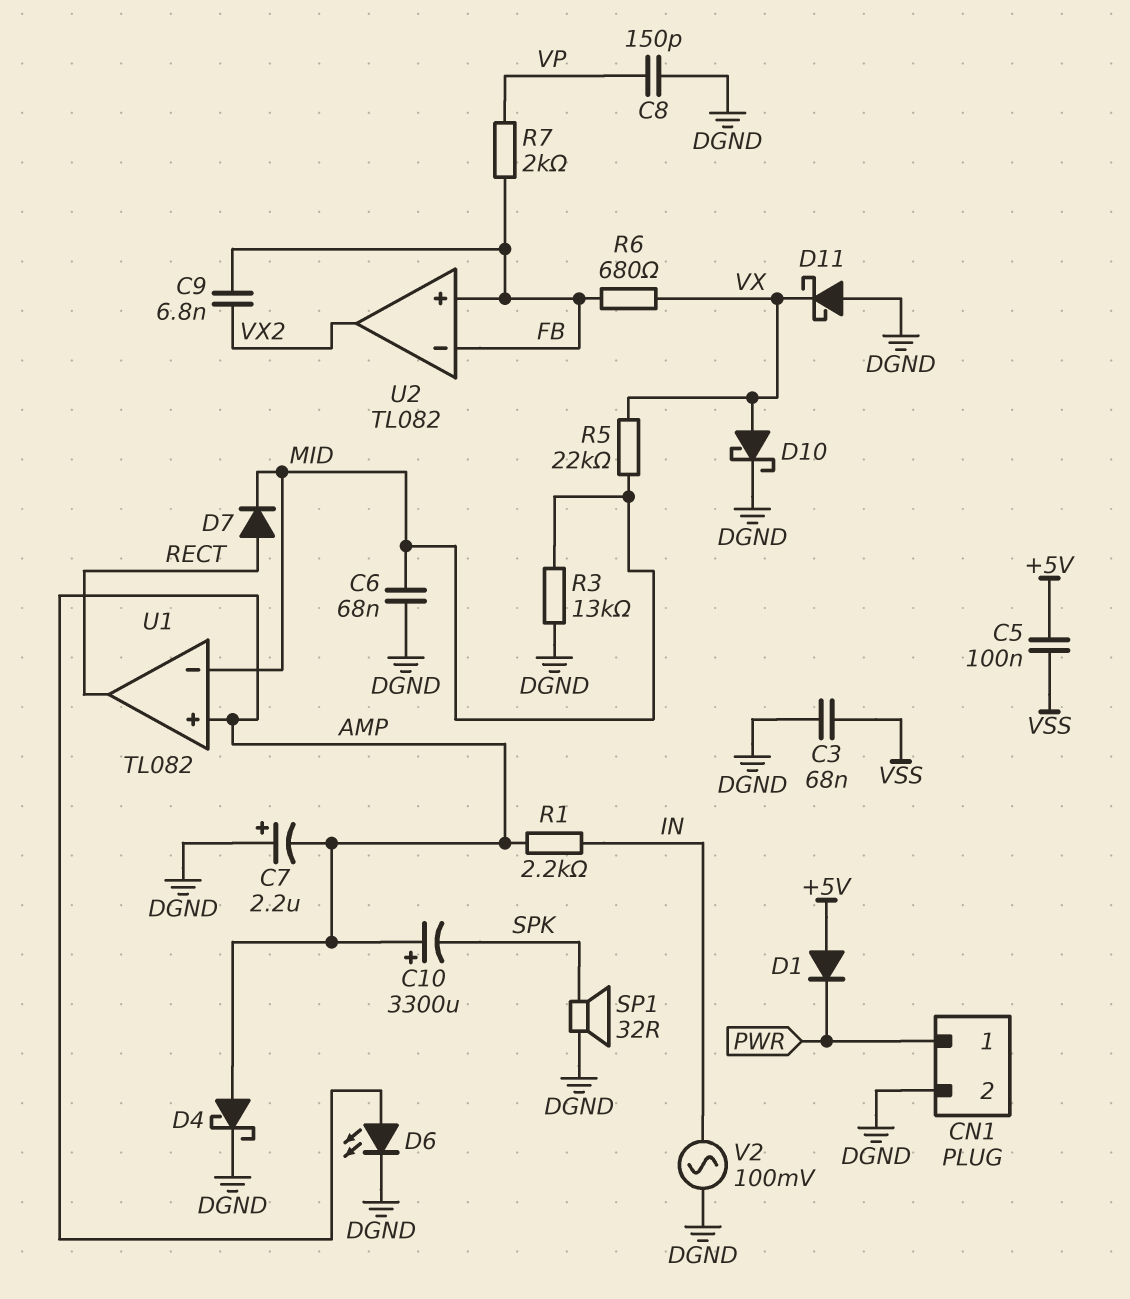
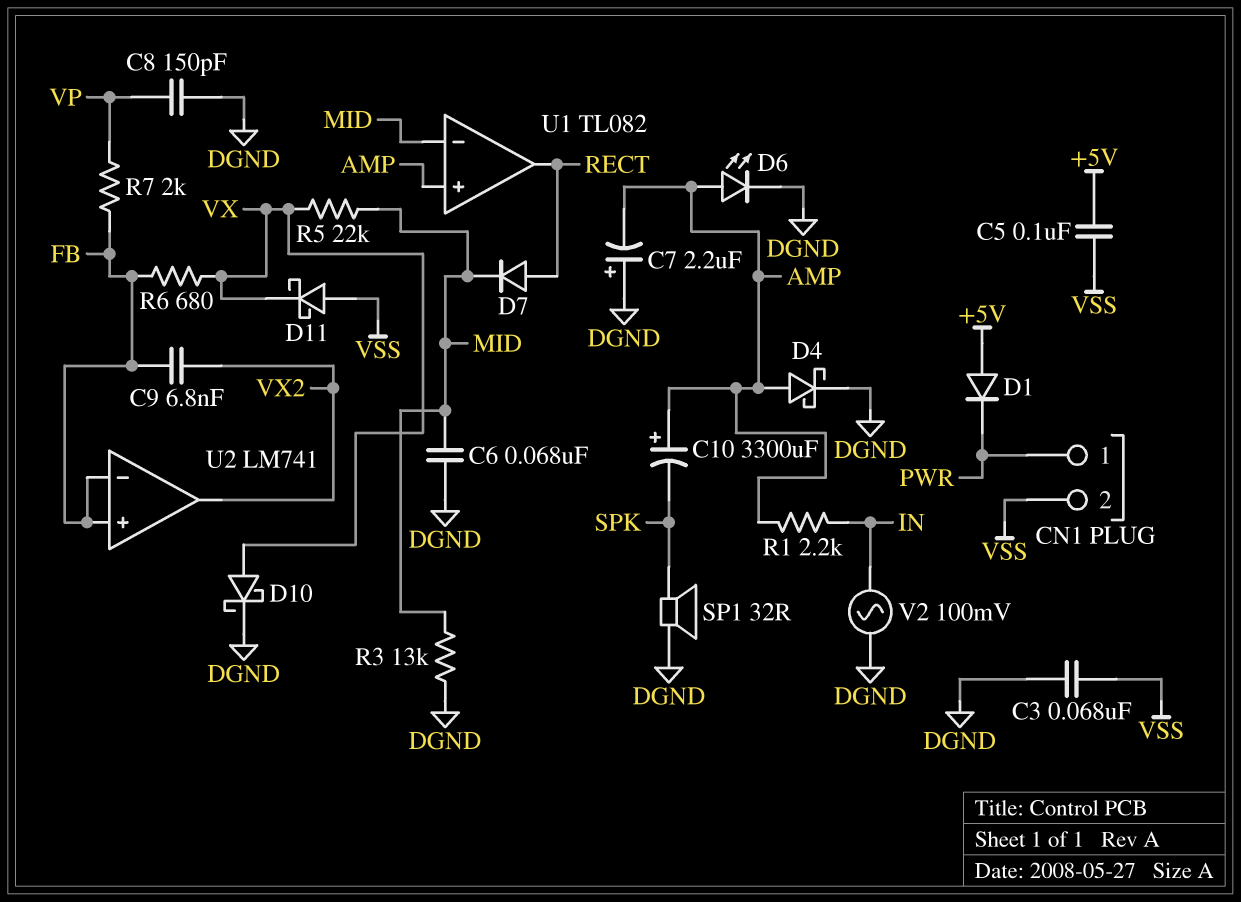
CN1 pin 2: DGND -> VSS
D11: schottky (A DGND, K VX) -> schottky (A VSS, K VX)
U2: TL082 -> LM741

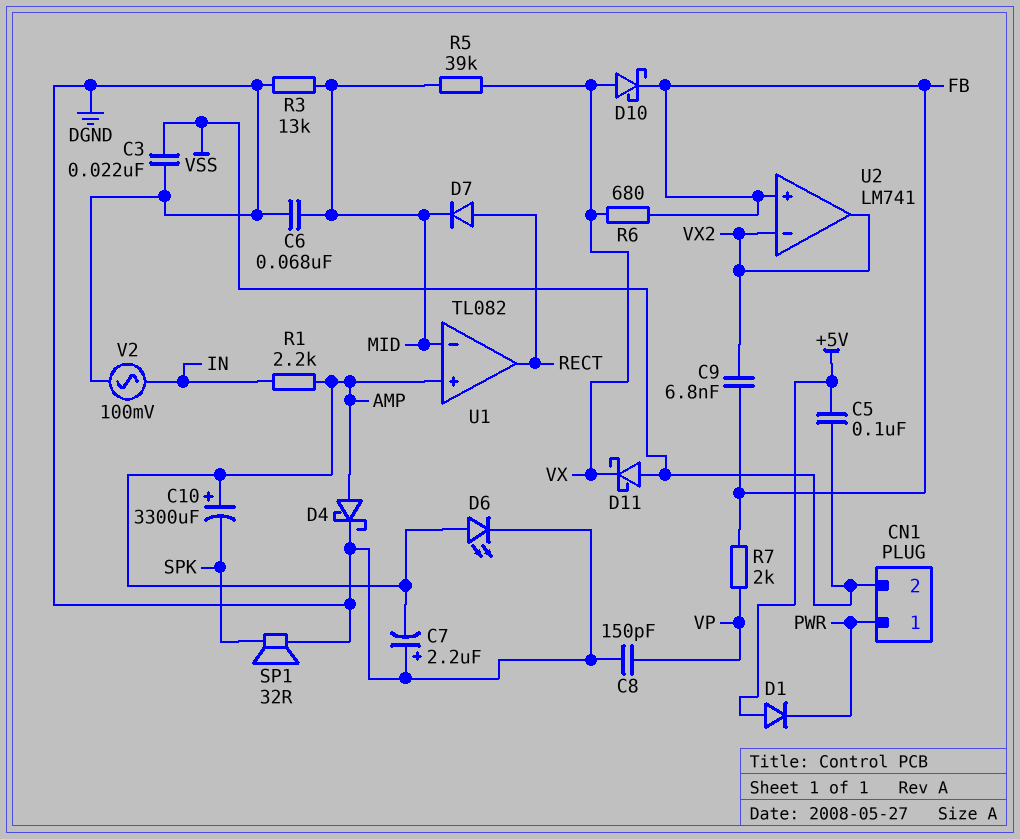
C3: 68nF (DGND, VSS) -> 22nF (DGND, VSS)
D10: schottky (A VX, K DGND) -> schottky (A VX, K FB)
R5: 22k (MID, VX) -> 39k (MID, VX)
U2 pin in-: FB -> VX2

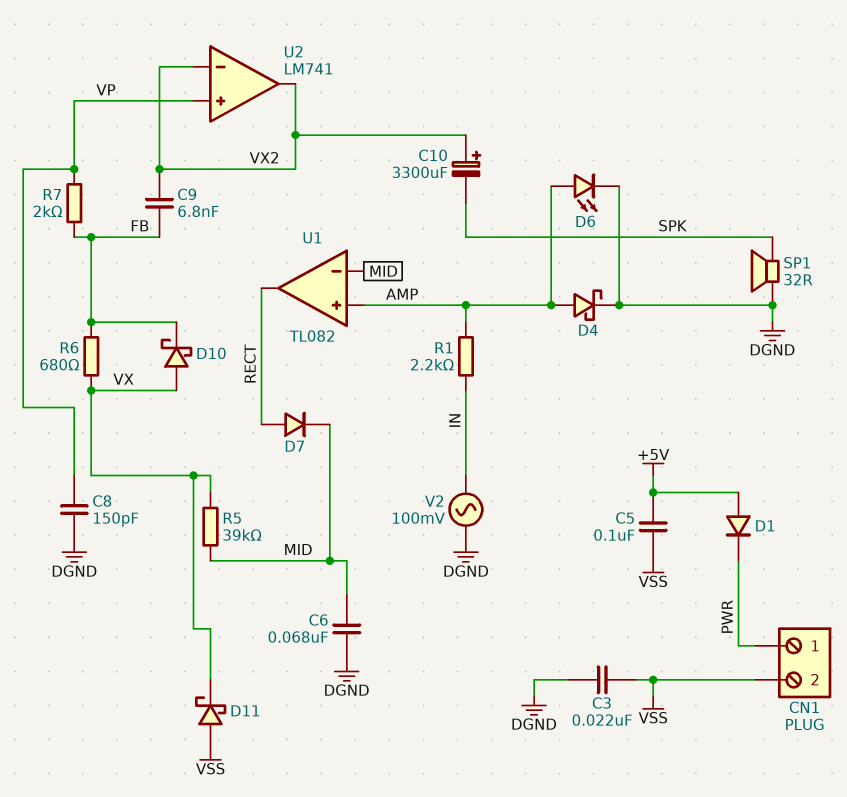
C7: 2.2uF (plus DGND, minus AMP) -> none
C10: 3300uF (plus AMP, minus SPK) -> 3300uF (plus VX2, minus SPK)
R3: 13k (DGND, MID) -> none
U2 pin in+: FB -> VP

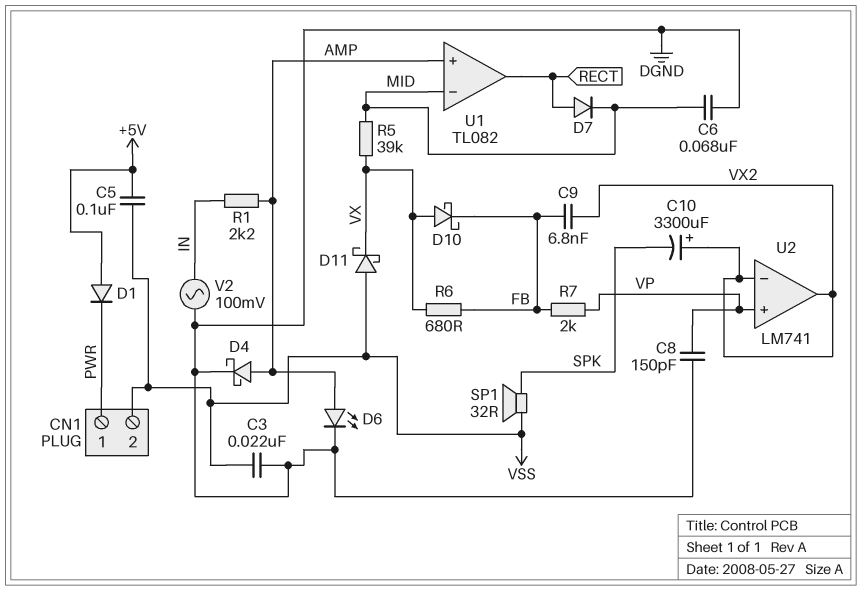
SP1: speaker 32R (DGND, SPK) -> speaker 32R (SPK, VSS)

